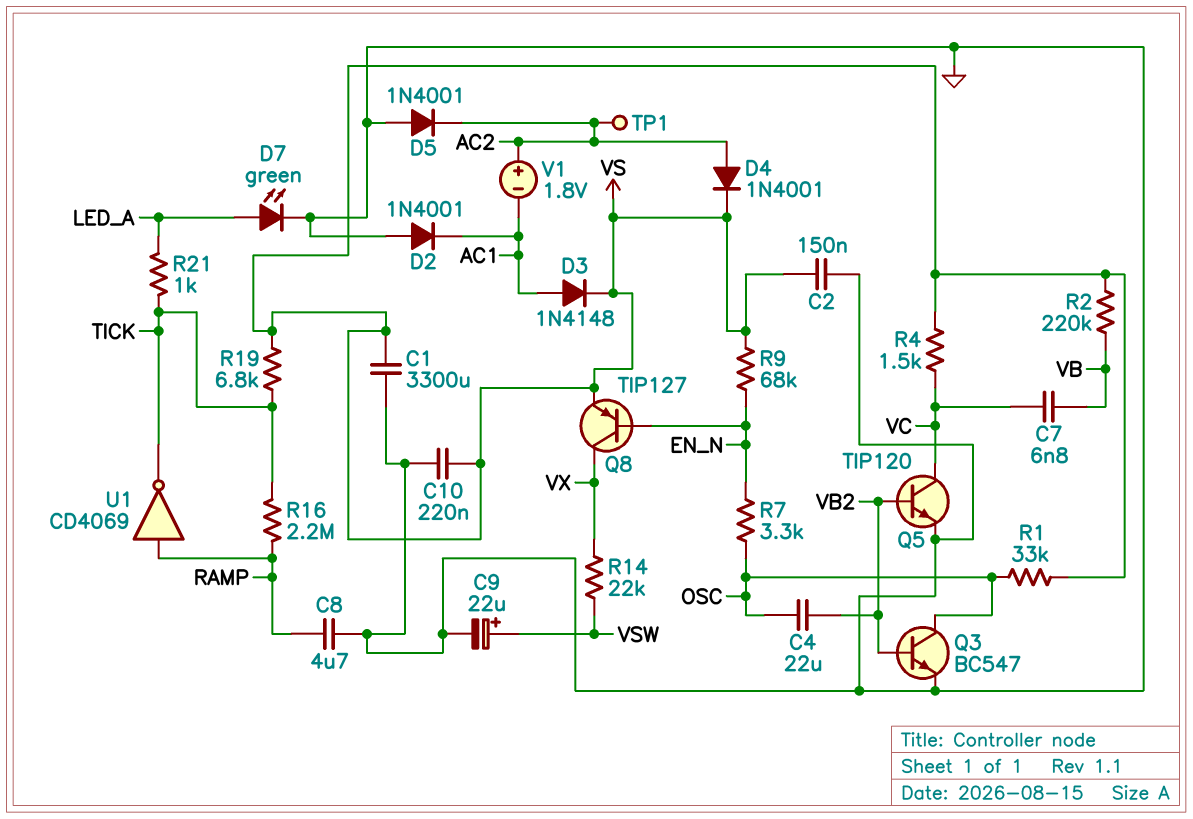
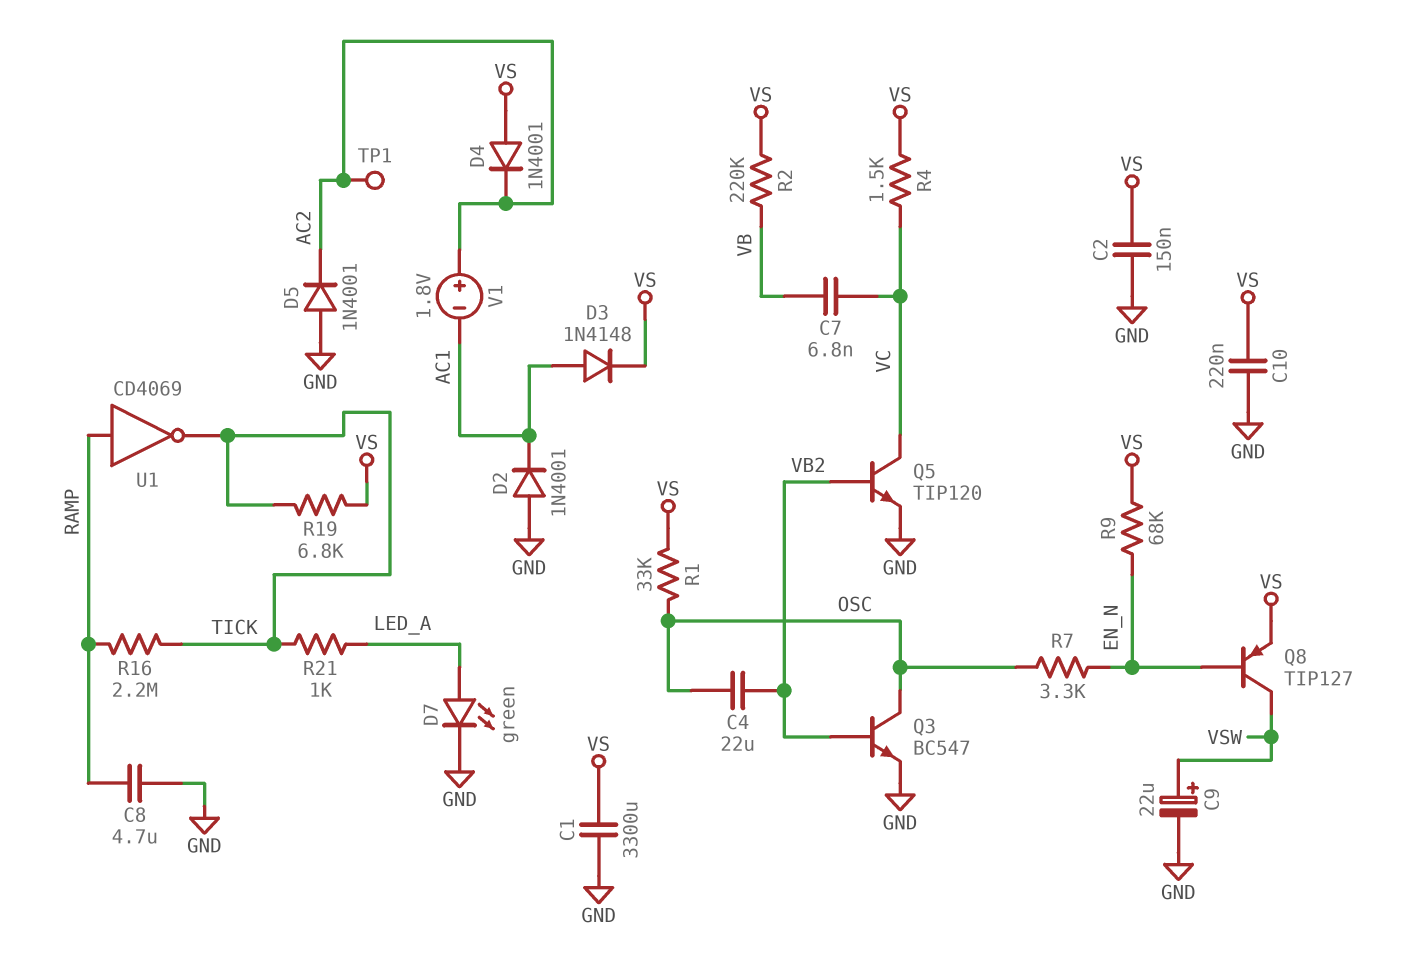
D4: diode 1N4001 (A AC2, K VS) -> diode 1N4001 (A VS, K AC2)
Q8: PNP TIP127 (B EN_N, C VX, E VS) -> PNP TIP127 (B EN_N, C VSW, E VS)
R14: 22k (VSW, VX) -> none

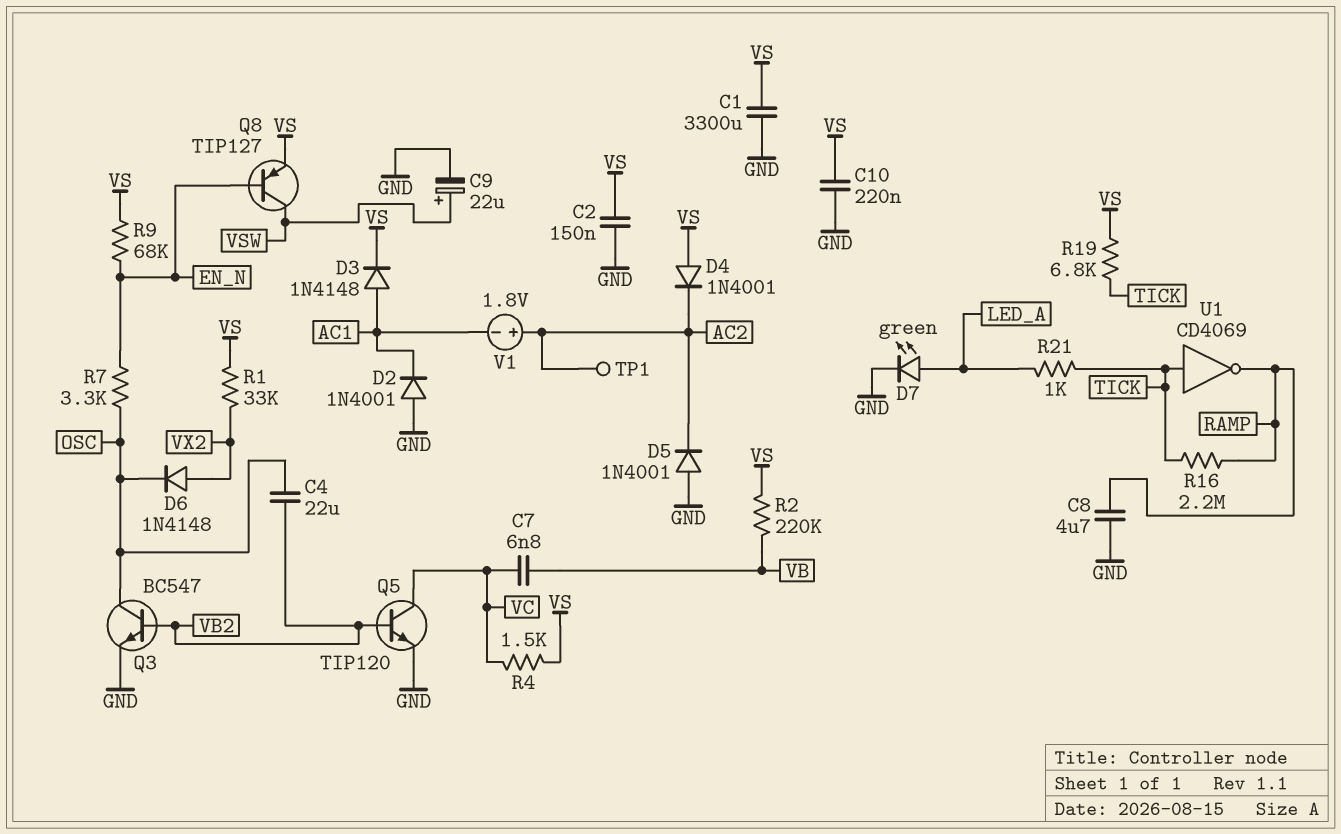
D6: none -> diode 1N4148 (A VX2, K OSC)
R1: 33k (OSC, VS) -> 33k (VS, VX2)
U1: NOT CD4069 (in RAMP, out TICK) -> NOT CD4069 (in TICK, out RAMP)

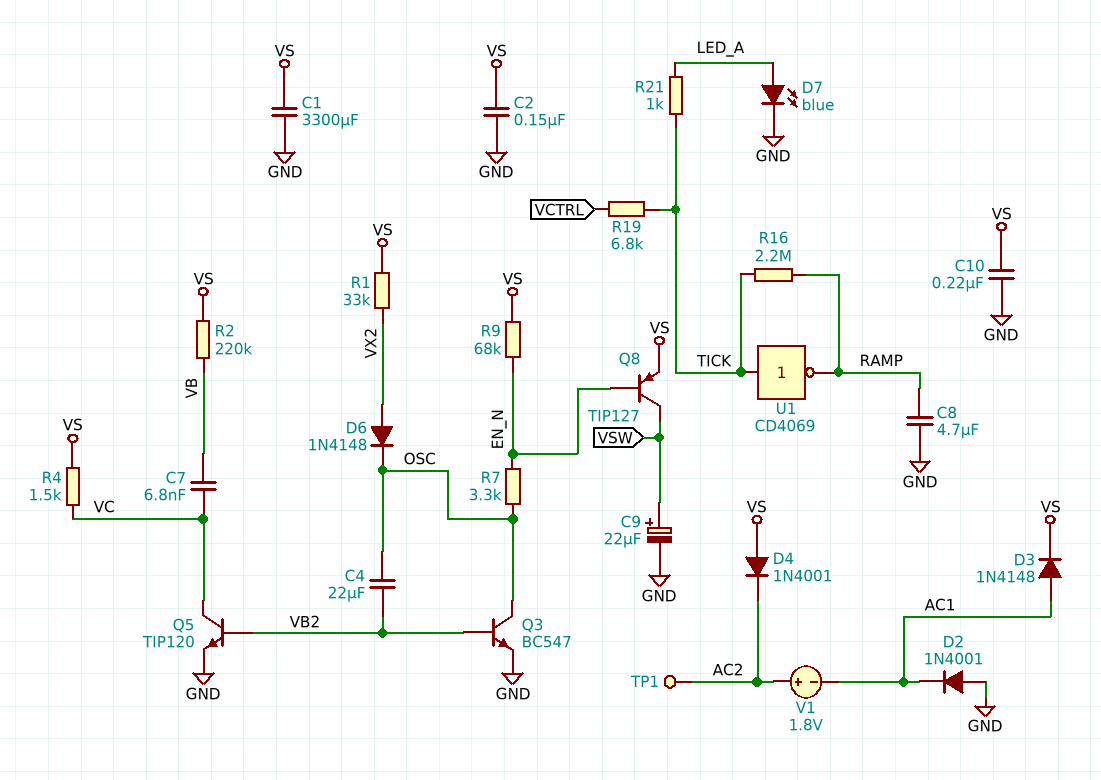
D5: diode 1N4001 (A GND, K AC2) -> none
D7: LED green (A LED_A, K GND) -> LED blue (A LED_A, K GND)
R19: 6.8k (TICK, VS) -> 6.8k (TICK, VCTRL)

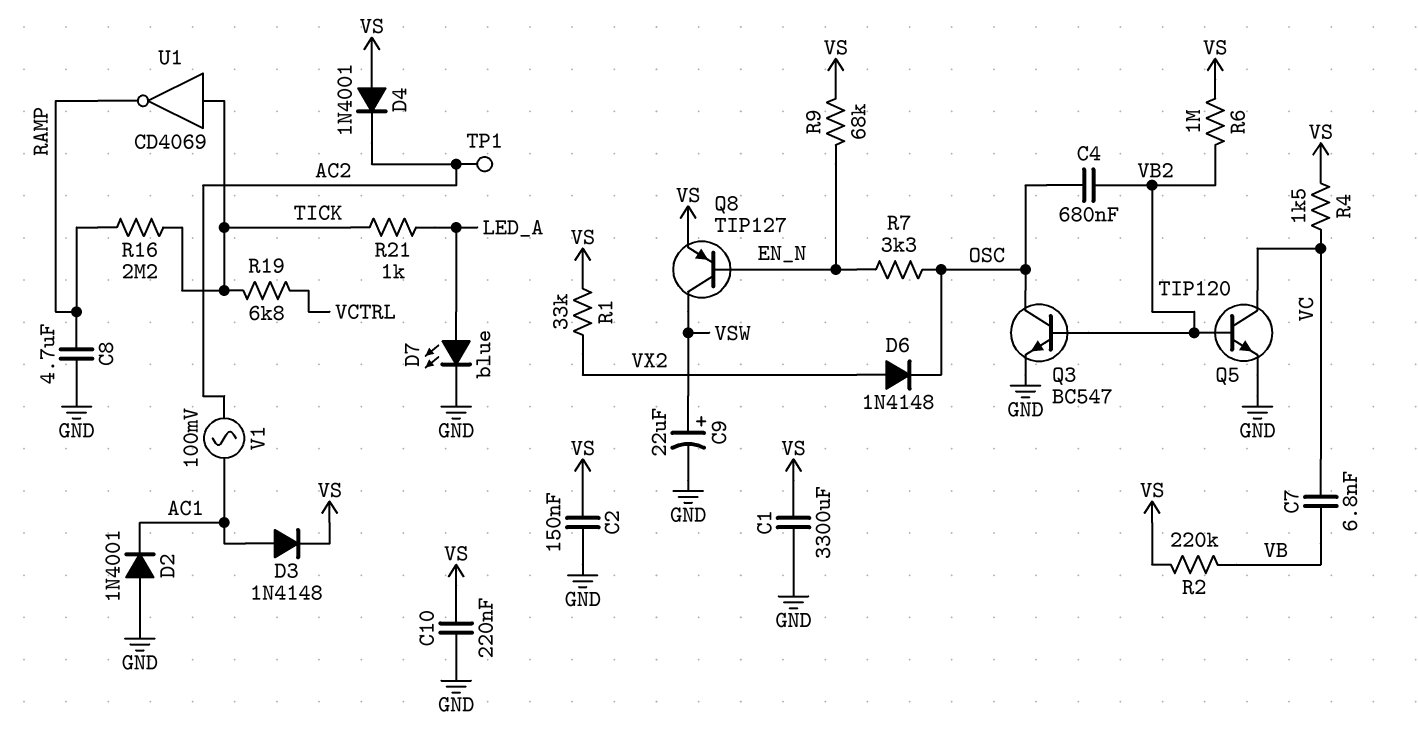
C4: 22uF (OSC, VB2) -> 680nF (OSC, VB2)
R6: none -> 1M (VB2, VS)
V1: 1.8V (plus AC2, minus AC1) -> AC 100mV (AC1, AC2)

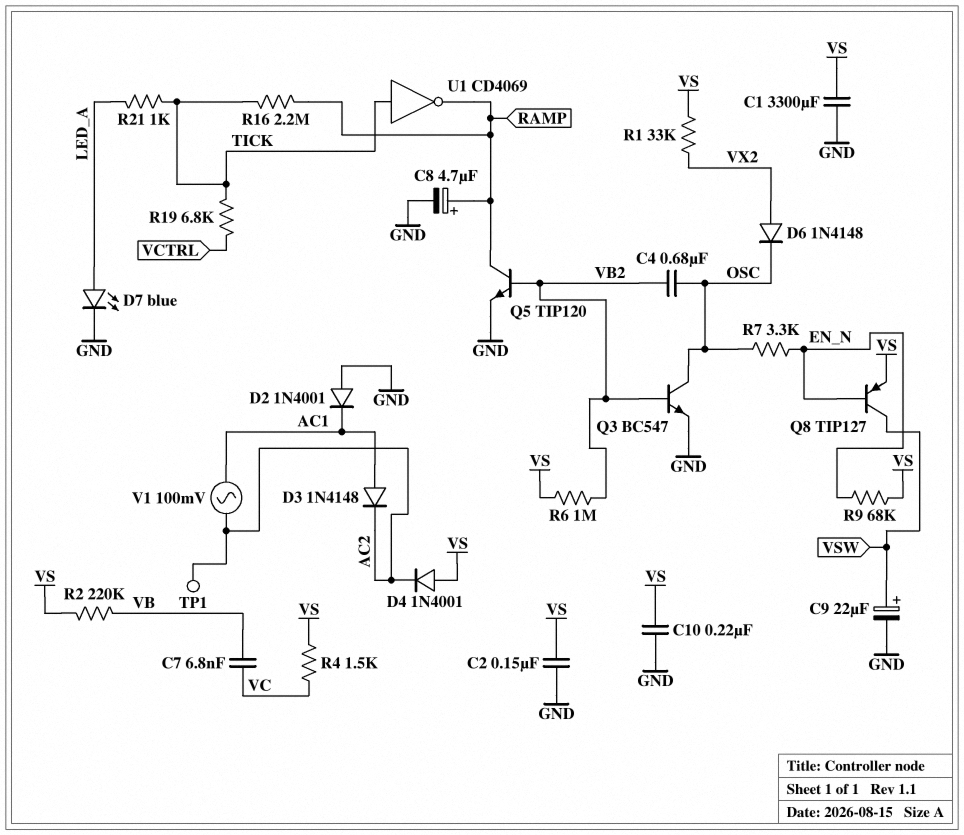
C8: 4.7uF (GND, RAMP) -> 4.7uF (plus RAMP, minus GND)
D3: diode 1N4148 (A AC1, K VS) -> diode 1N4148 (A AC1, K AC2)
Q5: NPN TIP120 (B VB2, C VC, E GND) -> NPN TIP120 (B VB2, C RAMP, E GND)

